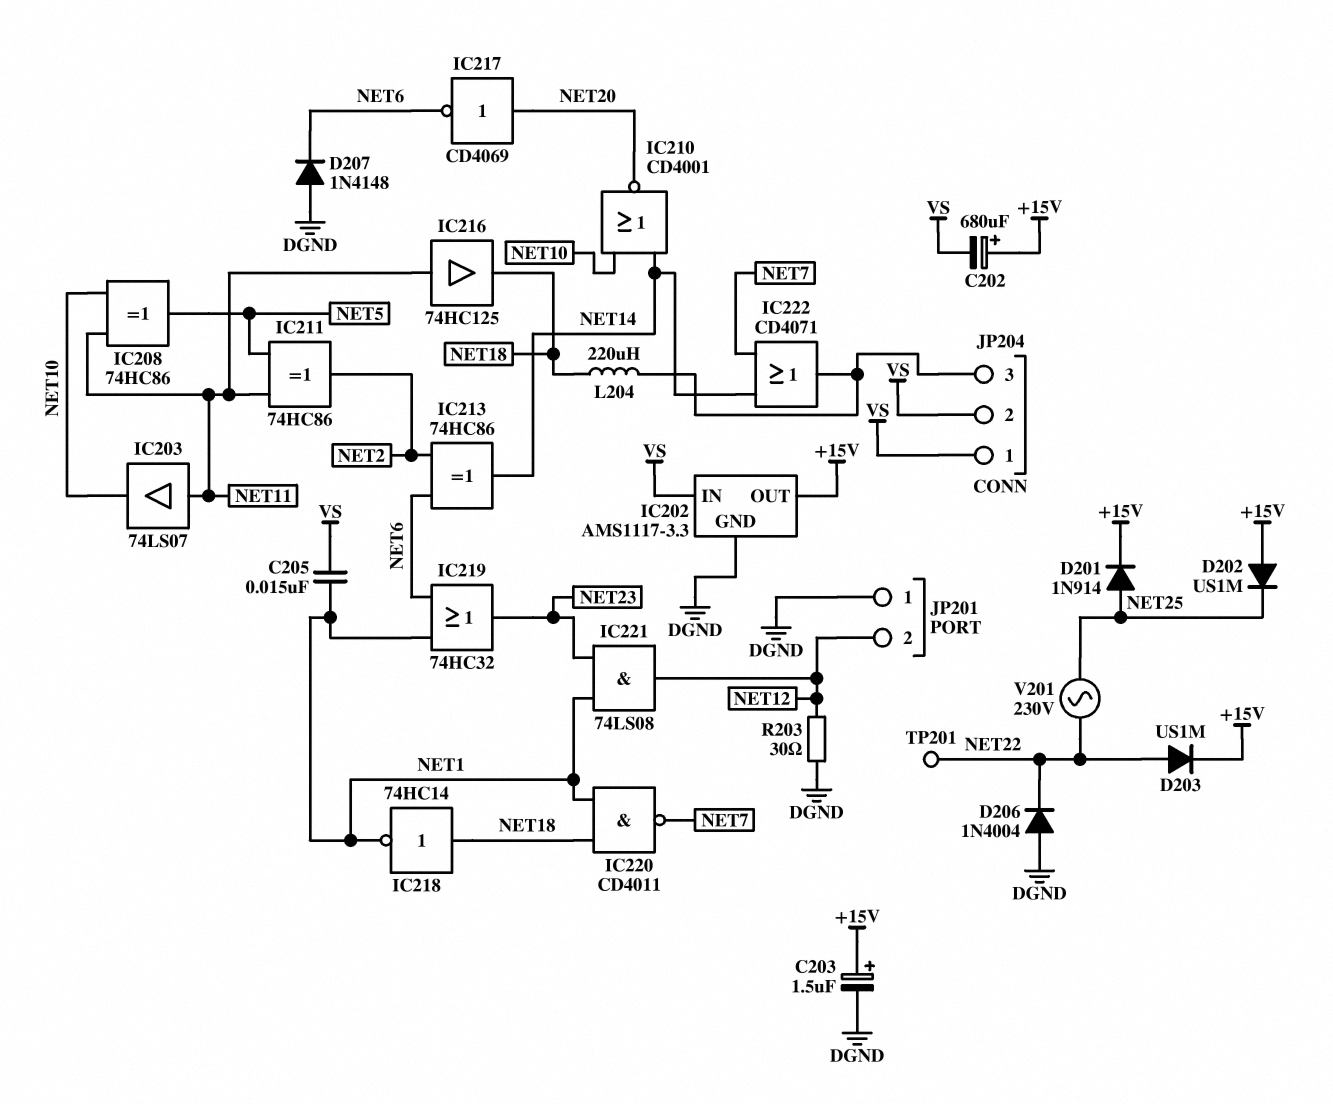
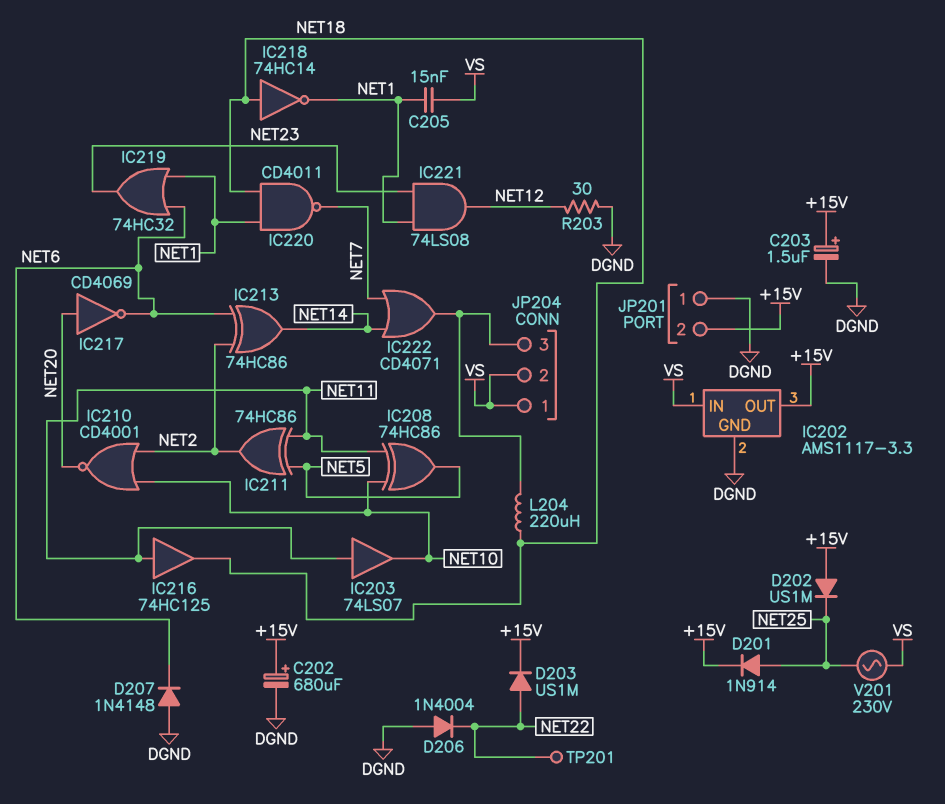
C202: 680uF (plus +15V, minus VS) -> 680uF (plus +15V, minus DGND)
IC210: NOR CD4001 (in NET10, in NET14, out NET20) -> NOR CD4001 (in NET2, in NET10, out NET20)
JP201 pin 2: NET12 -> +15V
V201: AC 230V (NET22, NET25) -> AC 230V (NET25, VS)

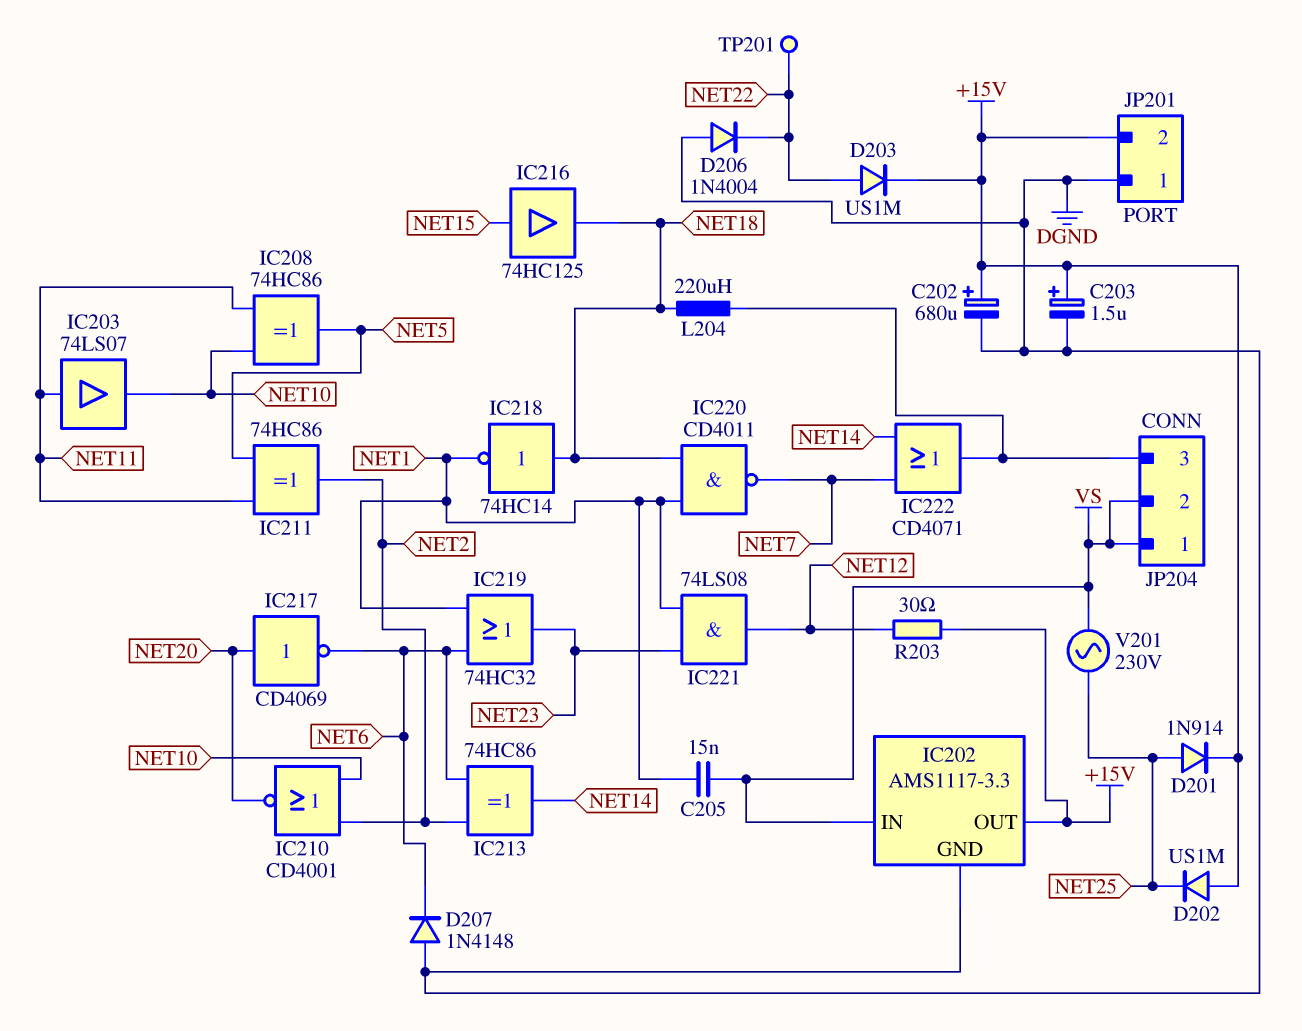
IC216: buffer 74HC125 (in NET11, out NET18) -> buffer 74HC125 (in NET15, out NET18)
R203: 30 (DGND, NET12) -> 30 (+15V, NET12)

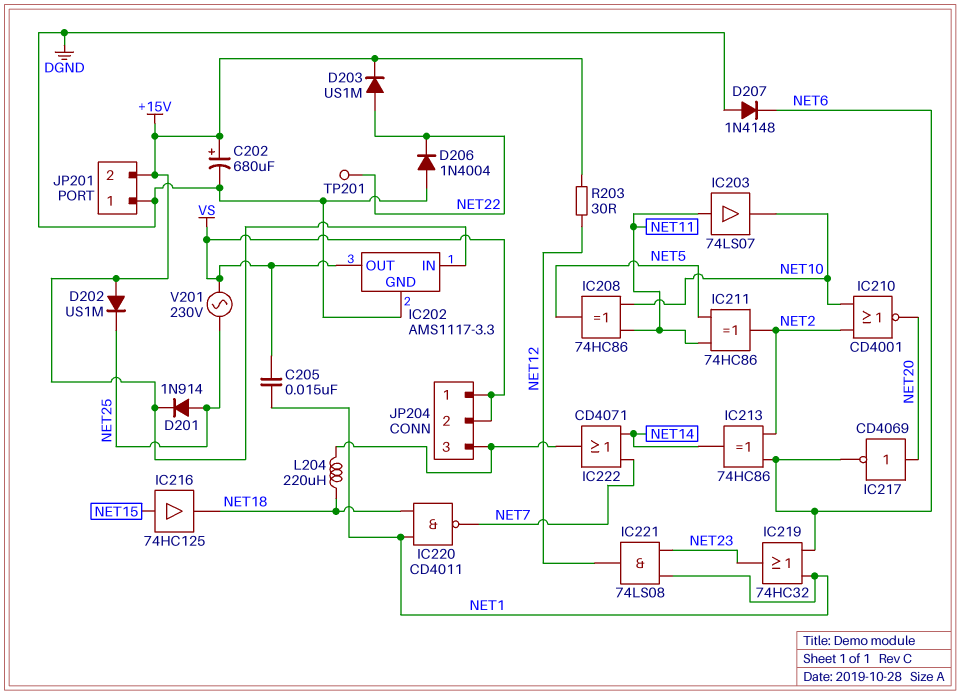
C203: 1.5uF (plus +15V, minus DGND) -> none
IC202 pin IN: VS -> +15V
IC202 pin OUT: +15V -> VS
IC218: NOT 74HC14 (in NET18, out NET1) -> none

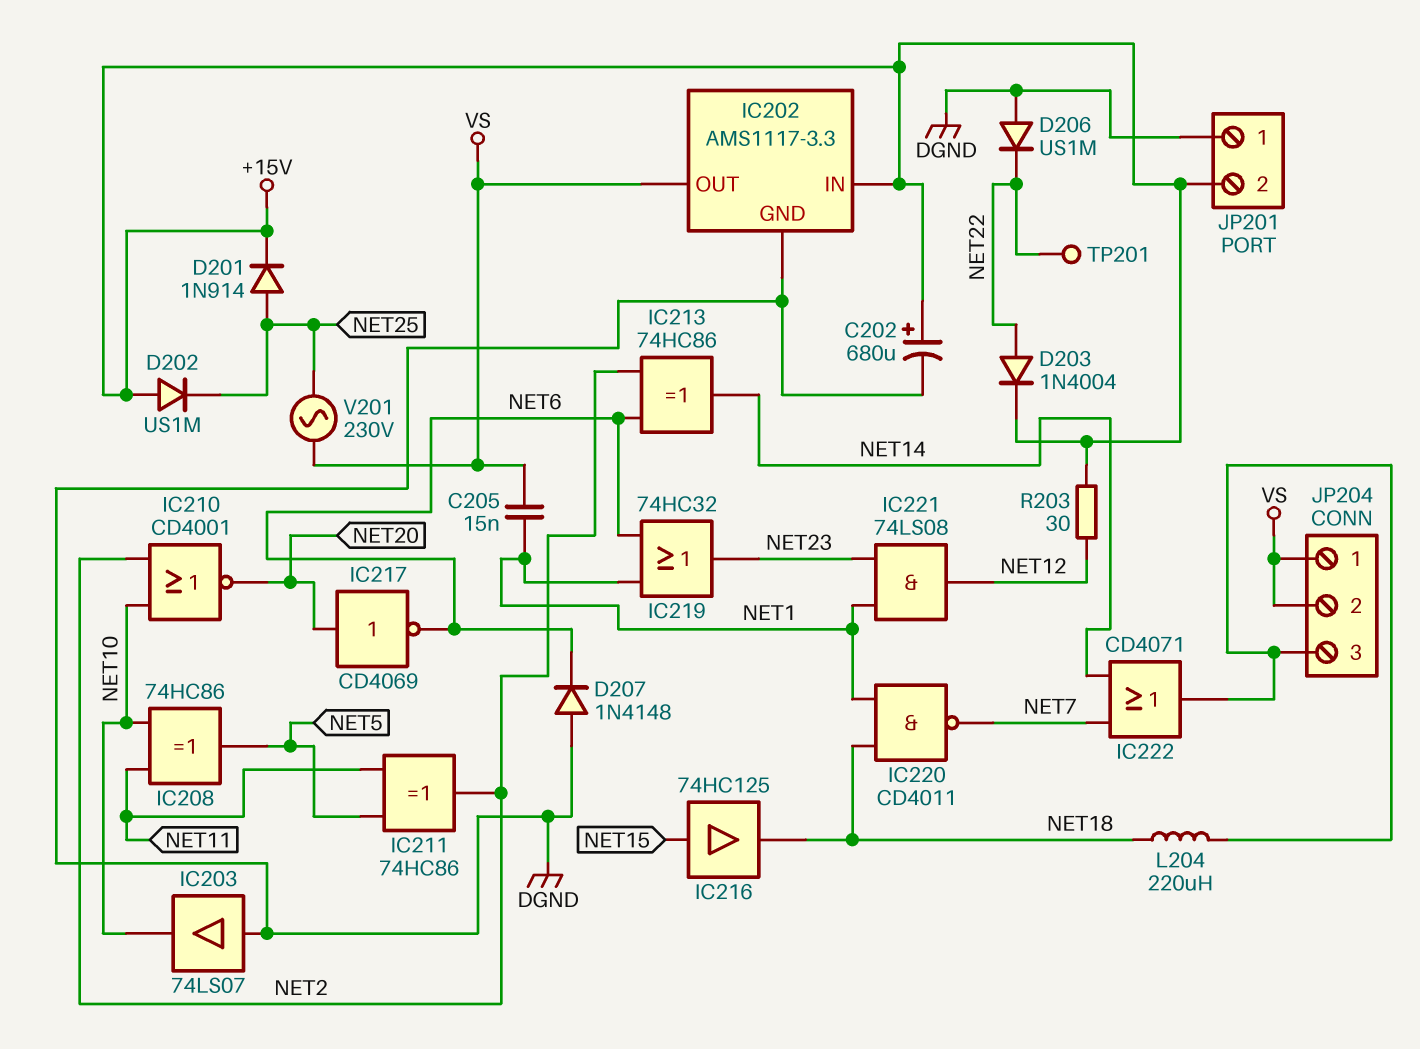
D203: diode US1M (A NET22, K +15V) -> diode 1N4004 (A NET22, K +15V)
D206: diode 1N4004 (A DGND, K NET22) -> diode US1M (A DGND, K NET22)
IC203: buffer 74LS07 (in NET11, out NET10) -> buffer 74LS07 (in DGND, out NET10)

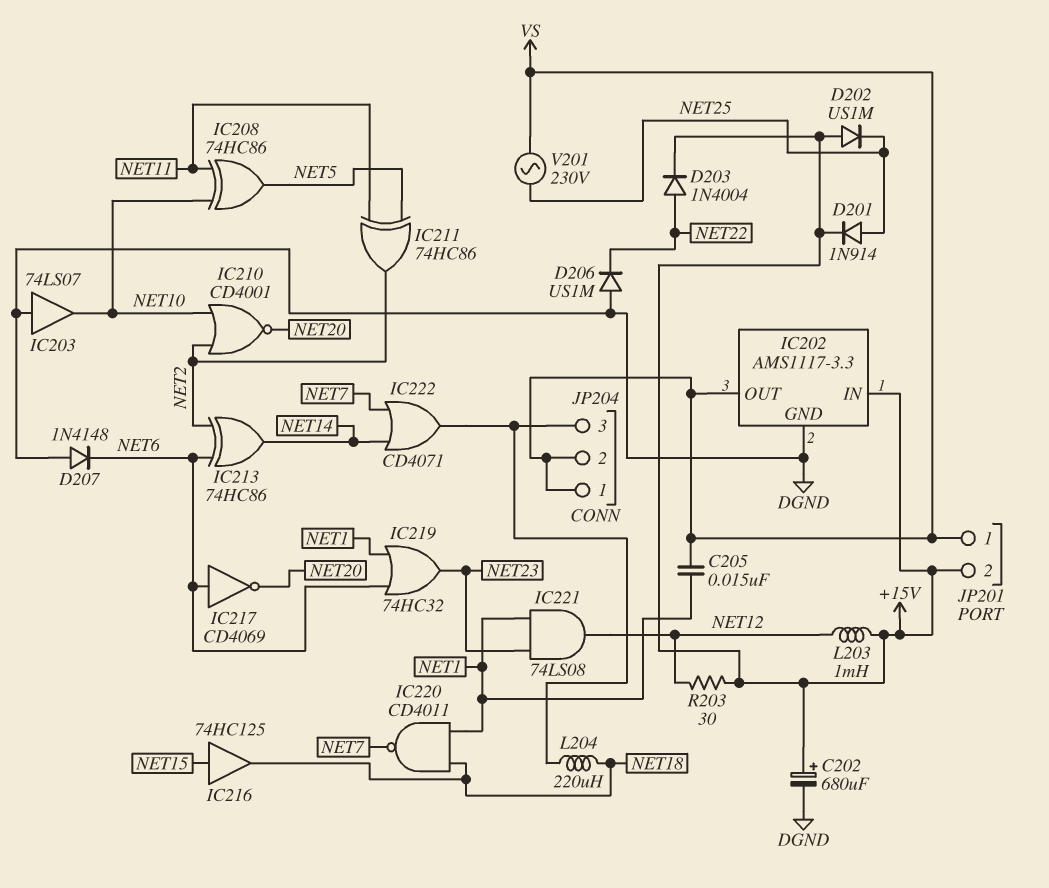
IC217: NOT CD4069 (in NET20, out NET6) -> NOT CD4069 (in NET6, out NET20)
JP201 pin 1: DGND -> VS
L203: none -> 1mH (+15V, NET12)
TP201: test point (NET22) -> none

